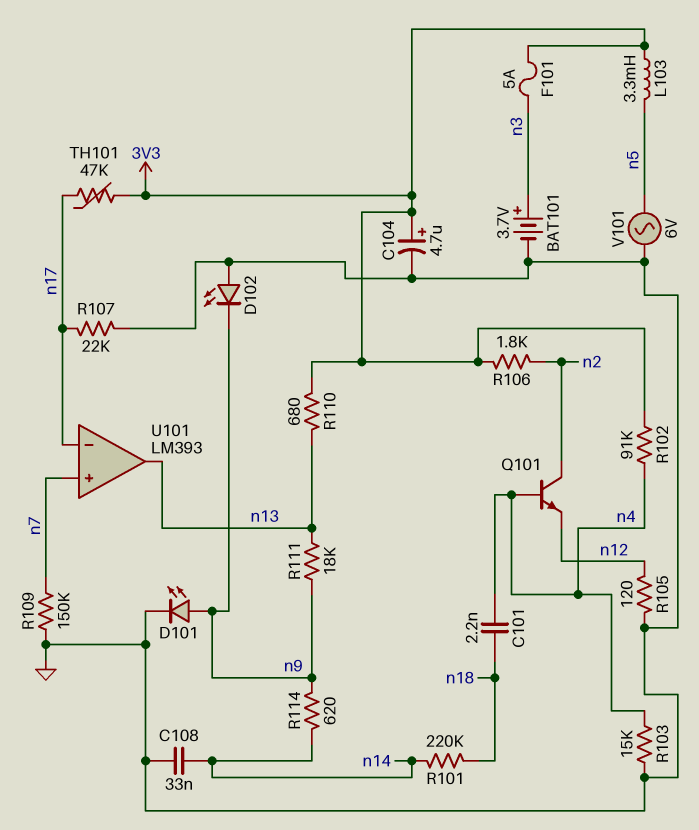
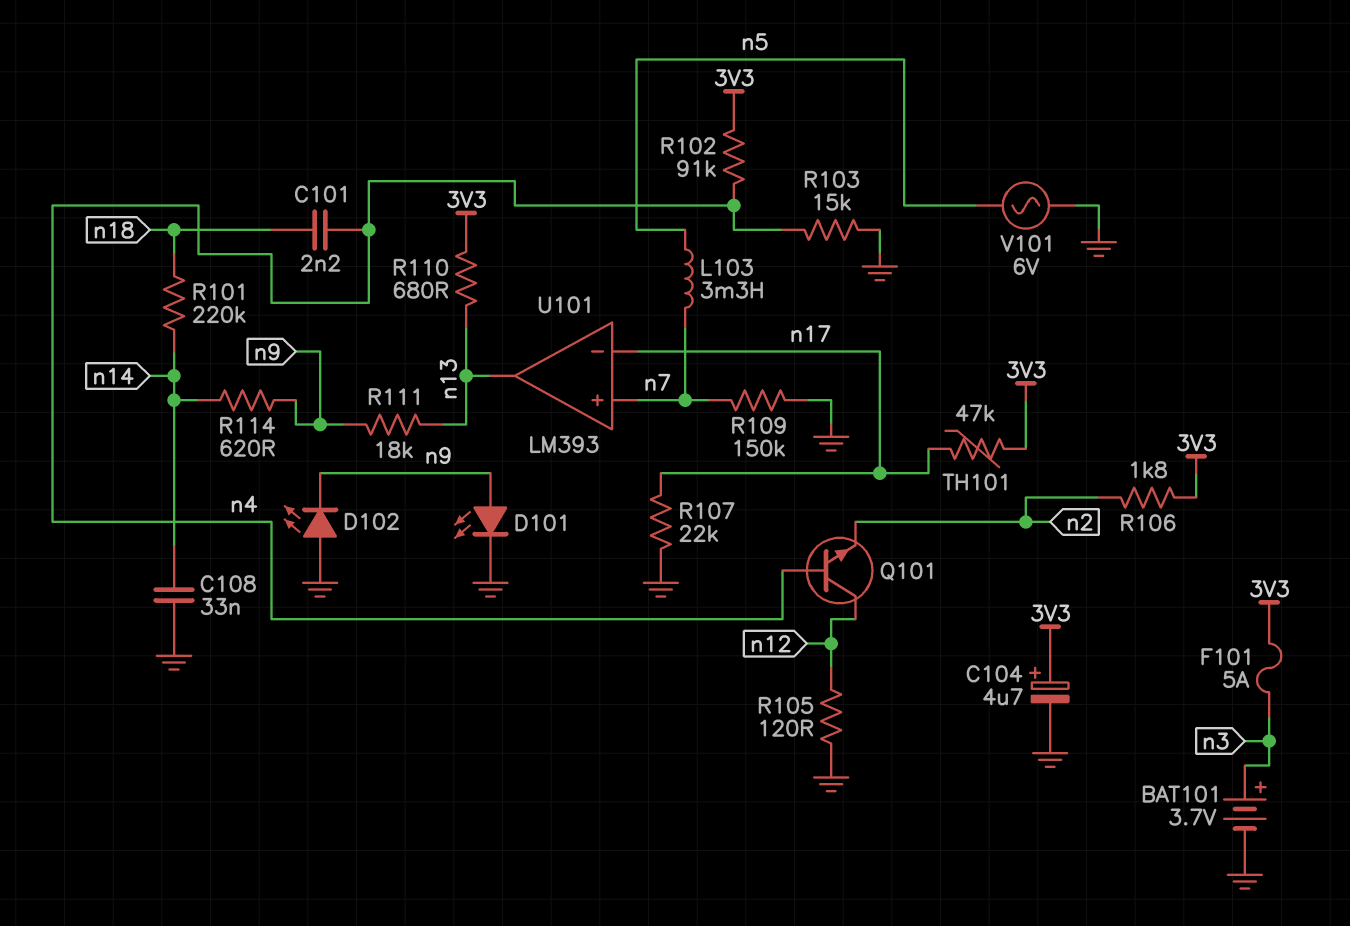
L103: 3.3mH (3V3, n5) -> 3.3mH (n5, n7)
Q101: NPN (B n4, C n2, E n12) -> NPN (B n4, C n12, E n2)

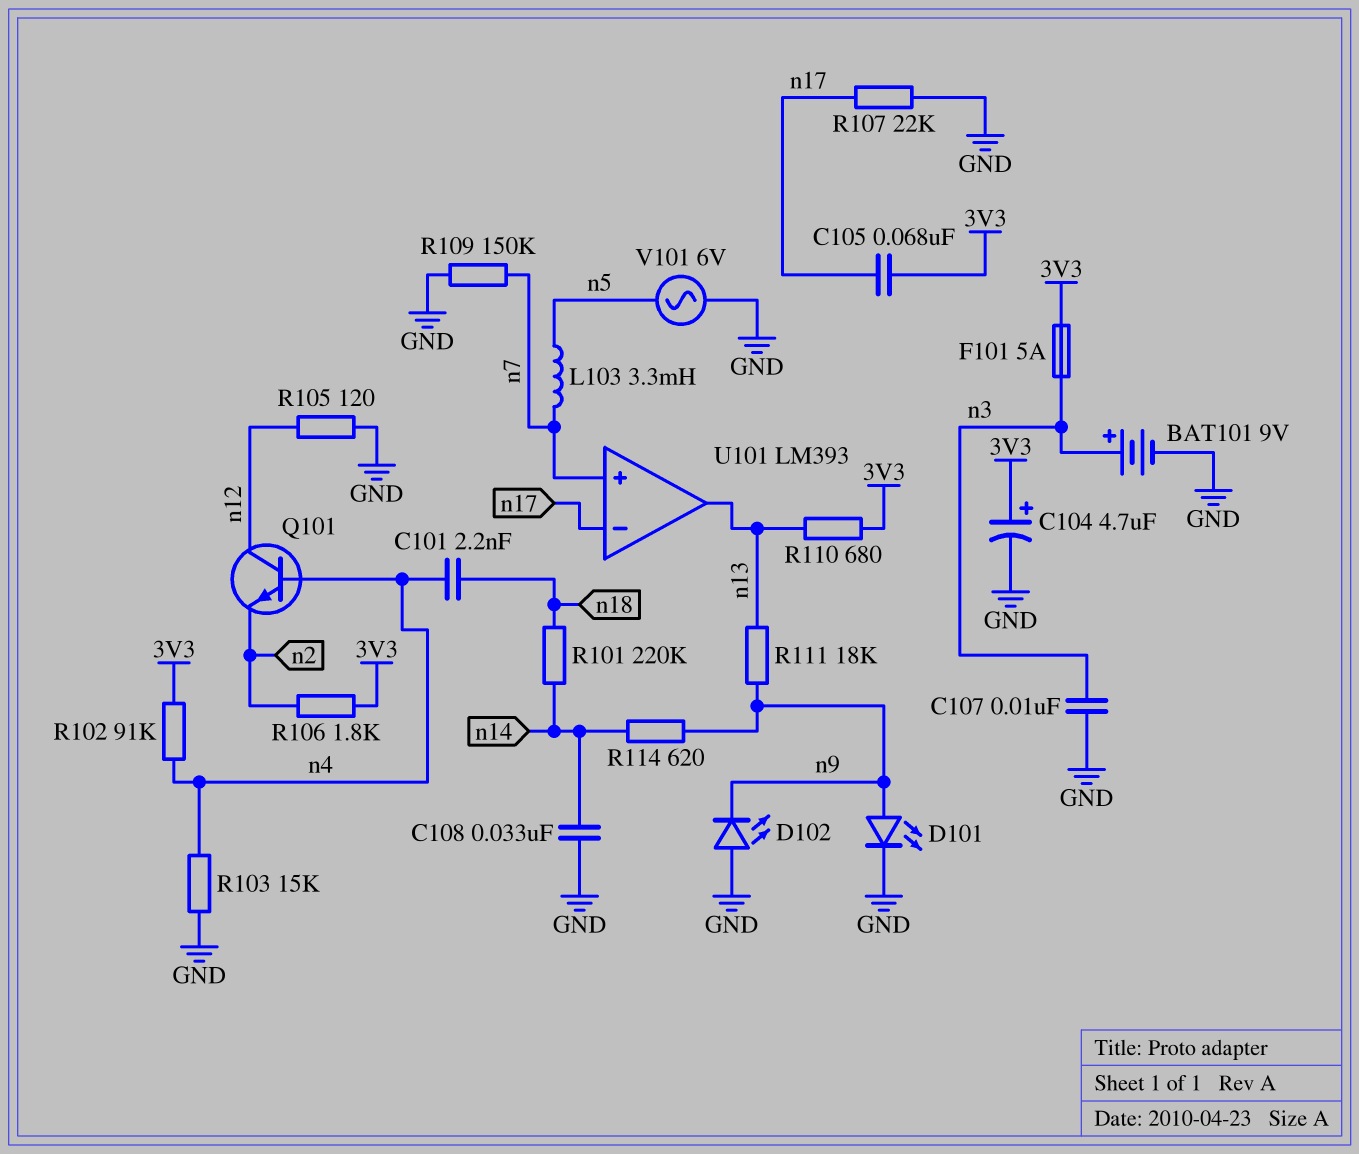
BAT101: 3.7V (plus n3, minus GND) -> 9V (plus n3, minus GND)
C105: none -> 68nF (3V3, n17)
C107: none -> 10nF (GND, n3)
TH101: 47k (3V3, n17) -> none

